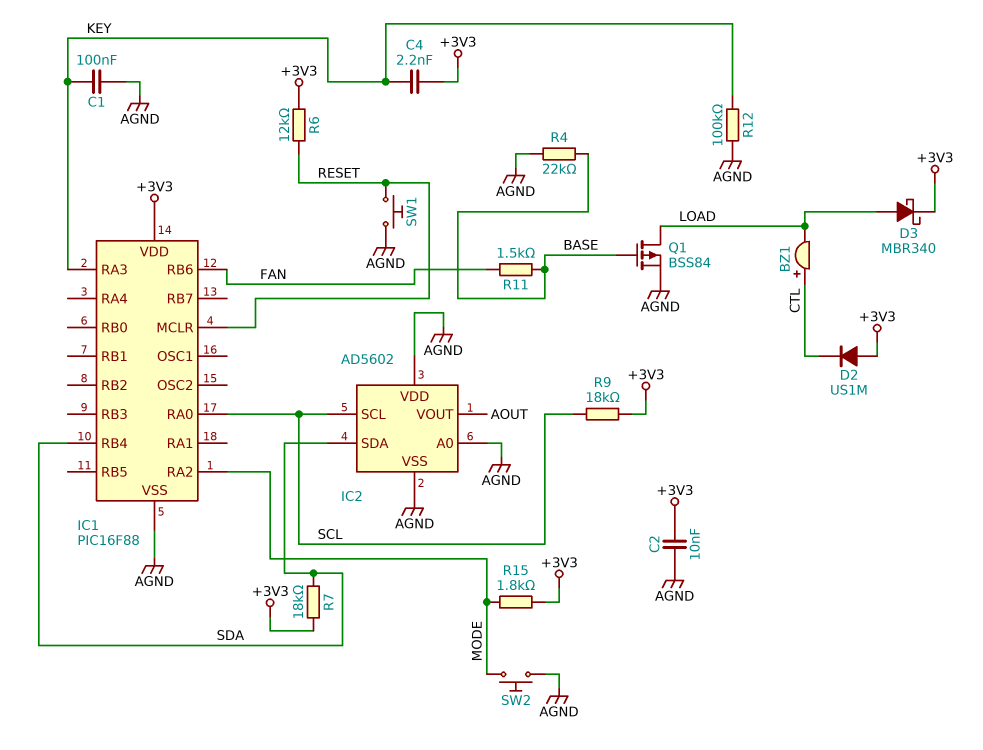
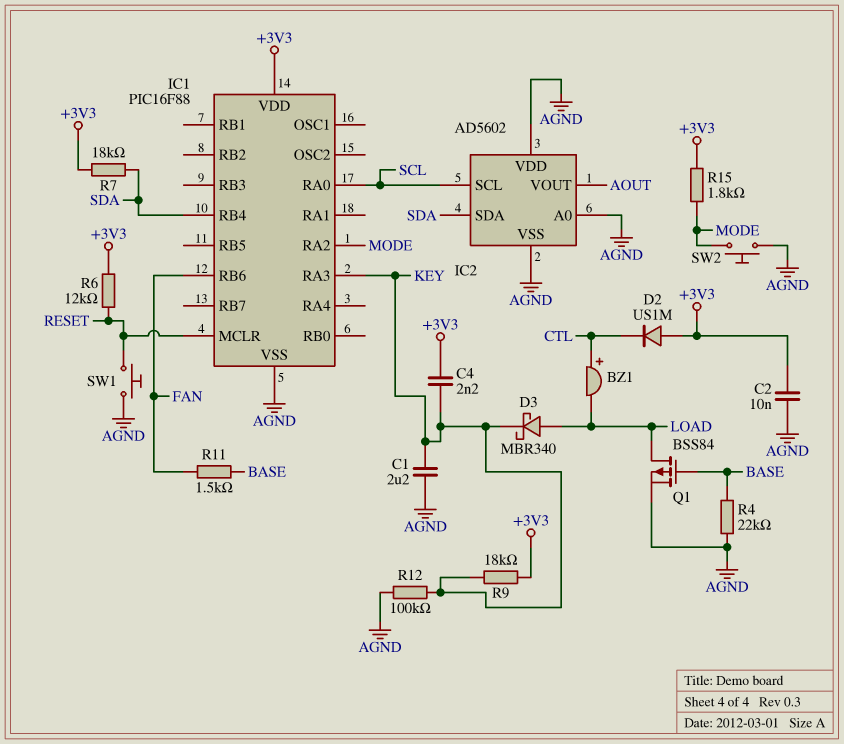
C1: 100nF (AGND, KEY) -> 2.2uF (AGND, KEY)
D3: schottky MBR340 (A LOAD, K +3V3) -> schottky MBR340 (A LOAD, K KEY)
R9: 18k (+3V3, SCL) -> 18k (+3V3, KEY)

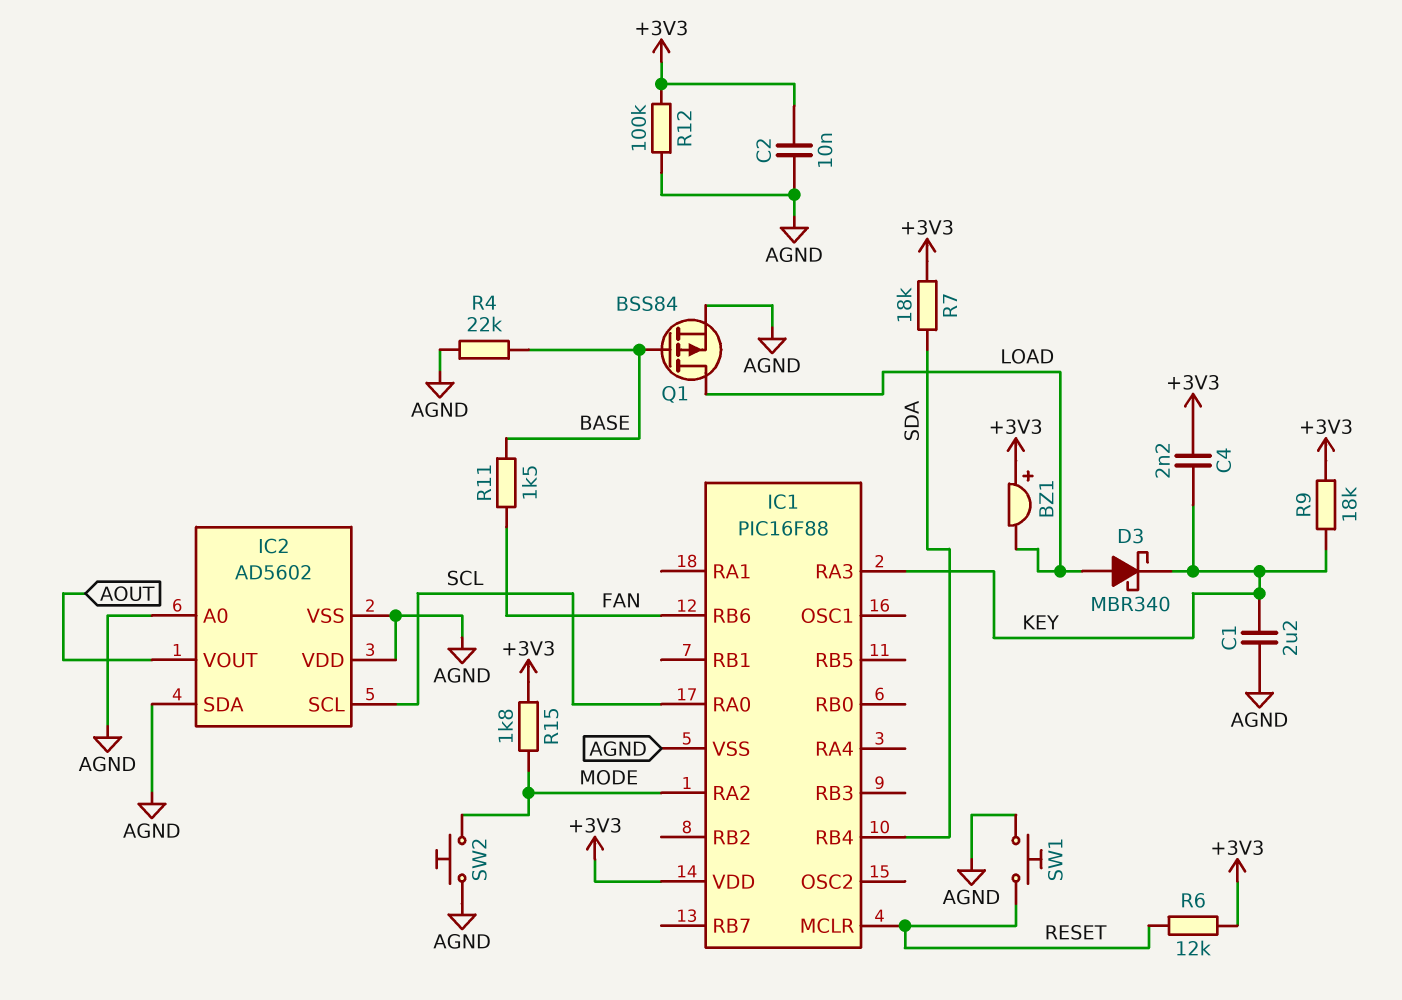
BZ1: buzzer (plus CTL, minus LOAD) -> buzzer (plus +3V3, minus LOAD)
D2: diode US1M (A +3V3, K CTL) -> none
IC2 pin SDA: SDA -> AGND
R12: 100k (AGND, KEY) -> 100k (+3V3, AGND)

